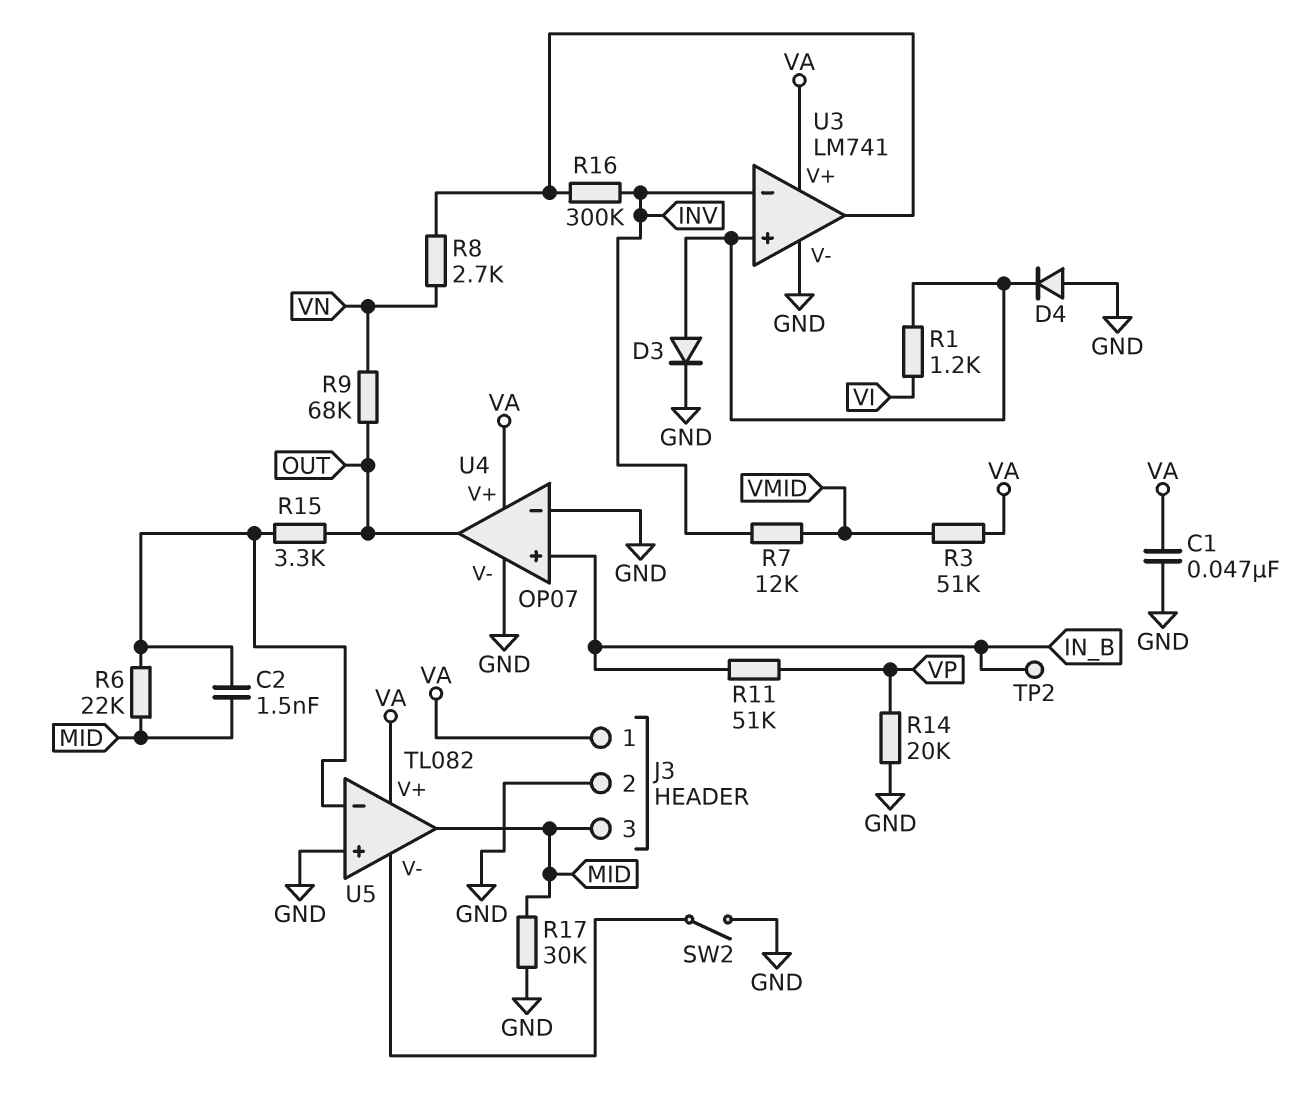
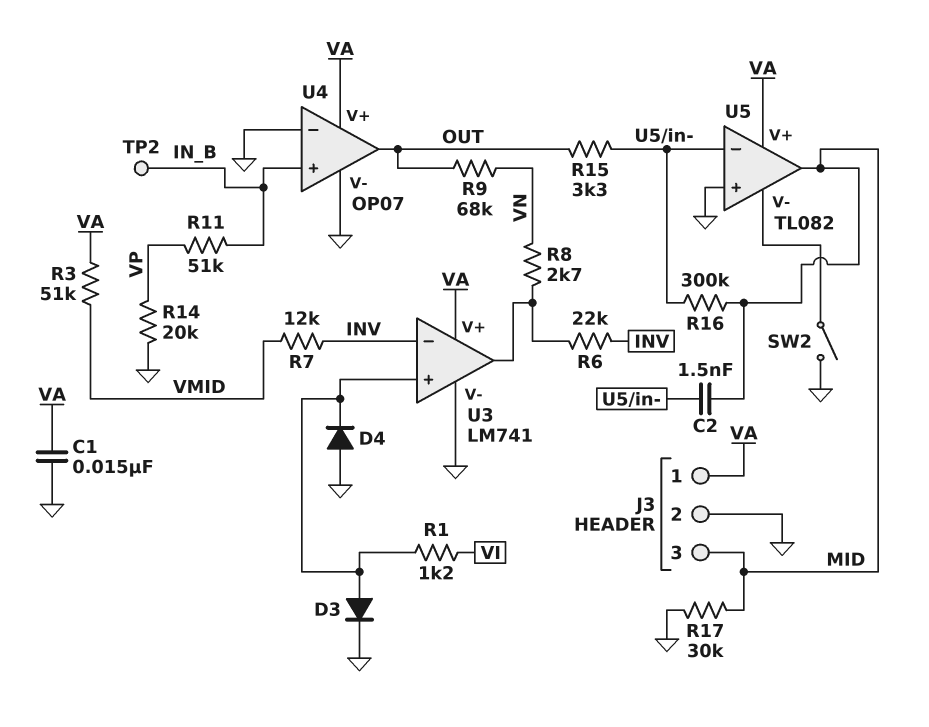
C1: 47nF (GND, VA) -> 15nF (GND, VA)
R6: 22k (MID, U5/in-) -> 22k (INV, U3/out)
R16: 300k (INV, U3/out) -> 300k (MID, U5/in-)

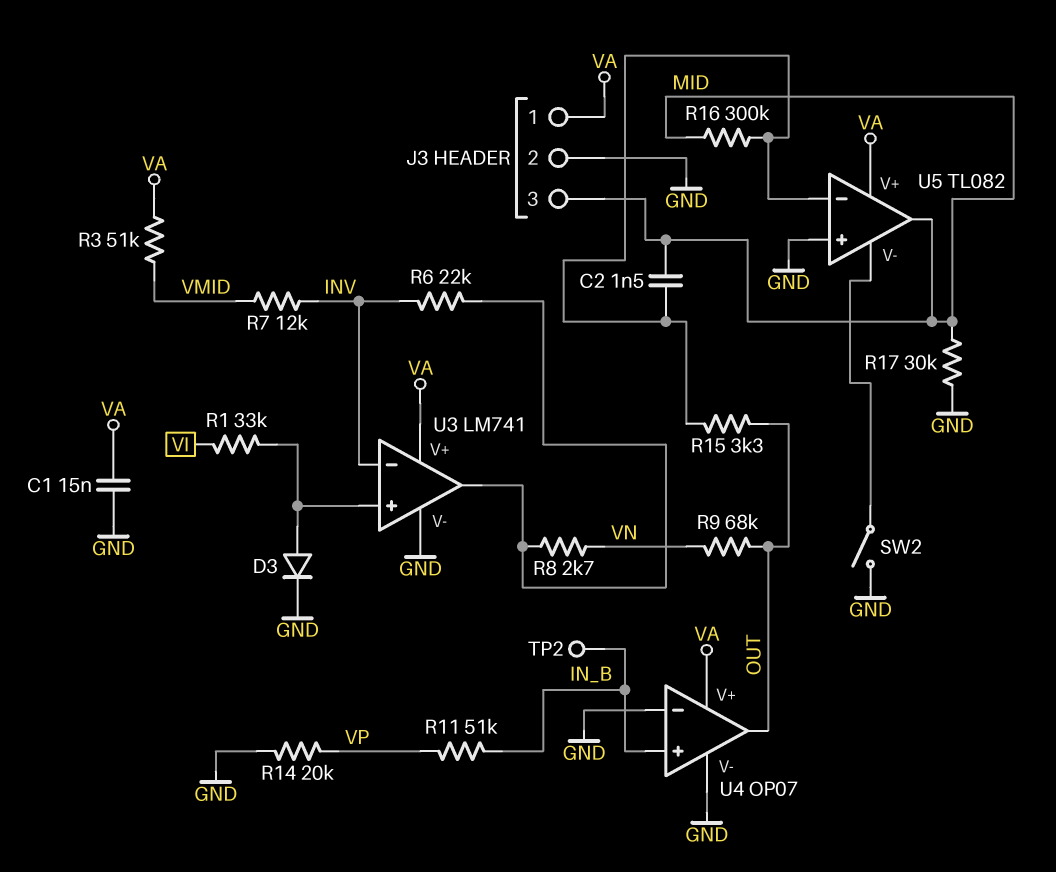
D4: diode (A GND, K U3/in+) -> none
R1: 1.2k (U3/in+, VI) -> 33k (U3/in+, VI)

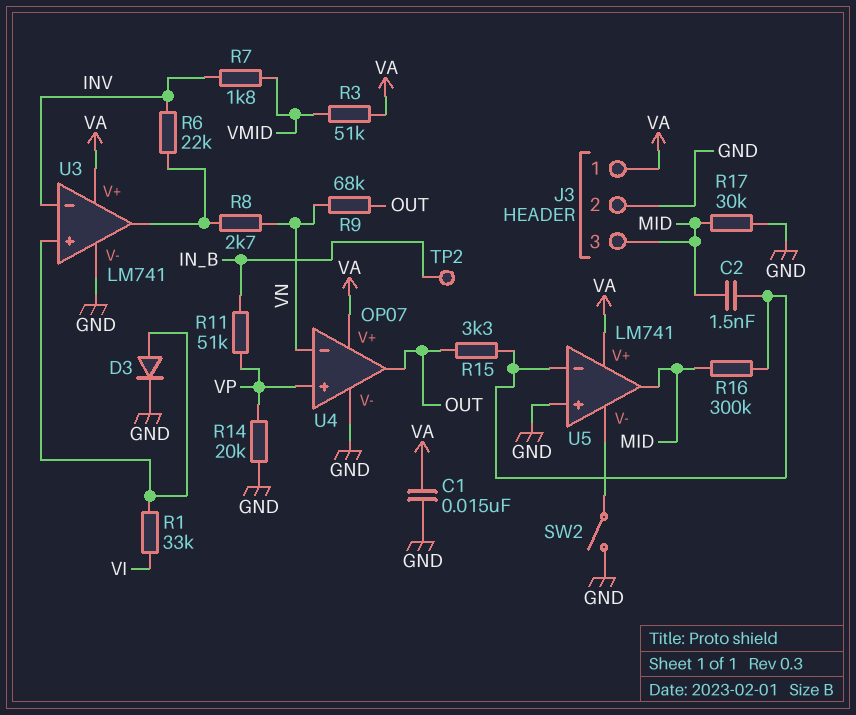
R7: 12k (INV, VMID) -> 1.8k (INV, VMID)
U4 pin in+: IN_B -> VP
U4 pin in-: GND -> VN
U5: TL082 -> LM741

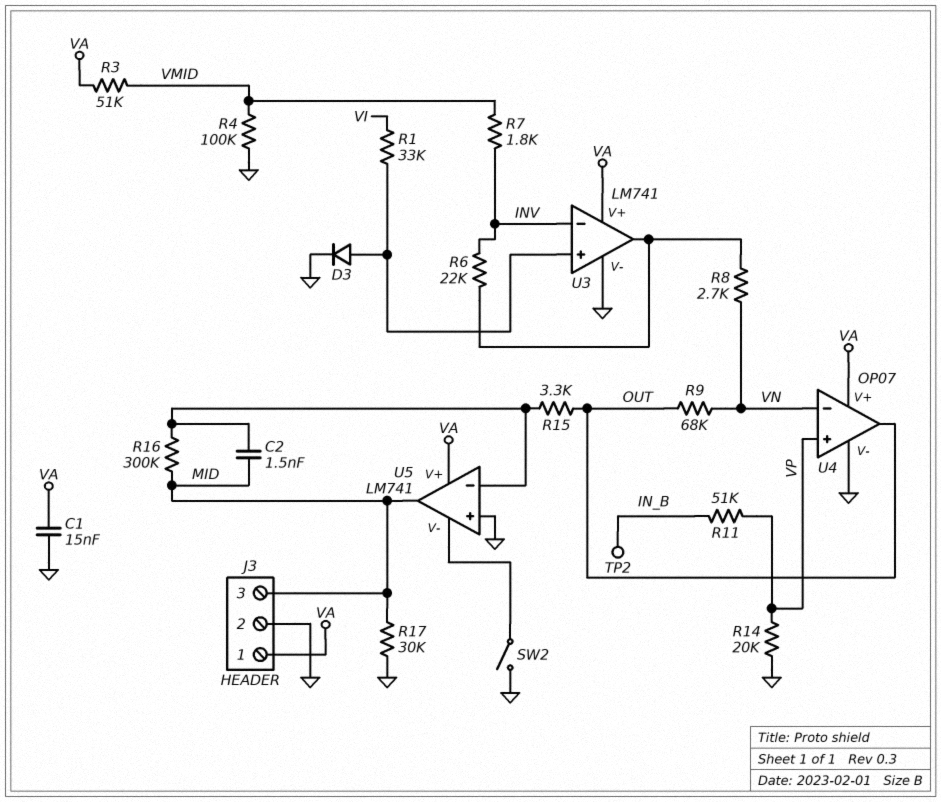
R4: none -> 100k (GND, VMID)

